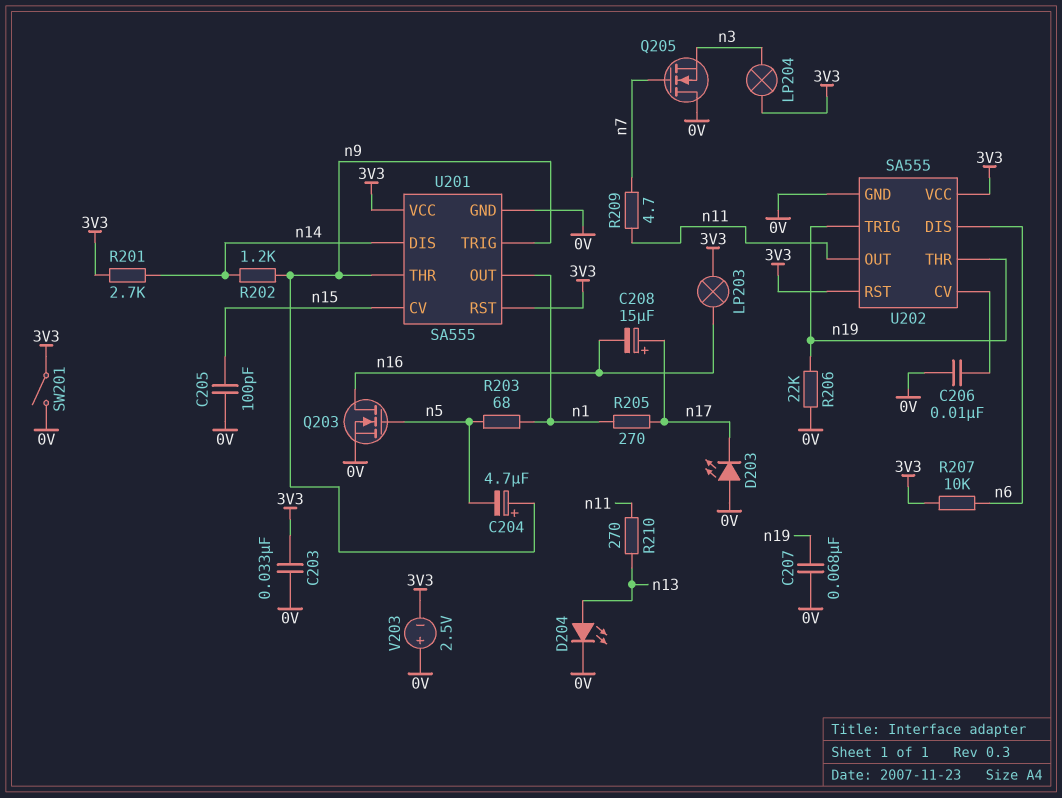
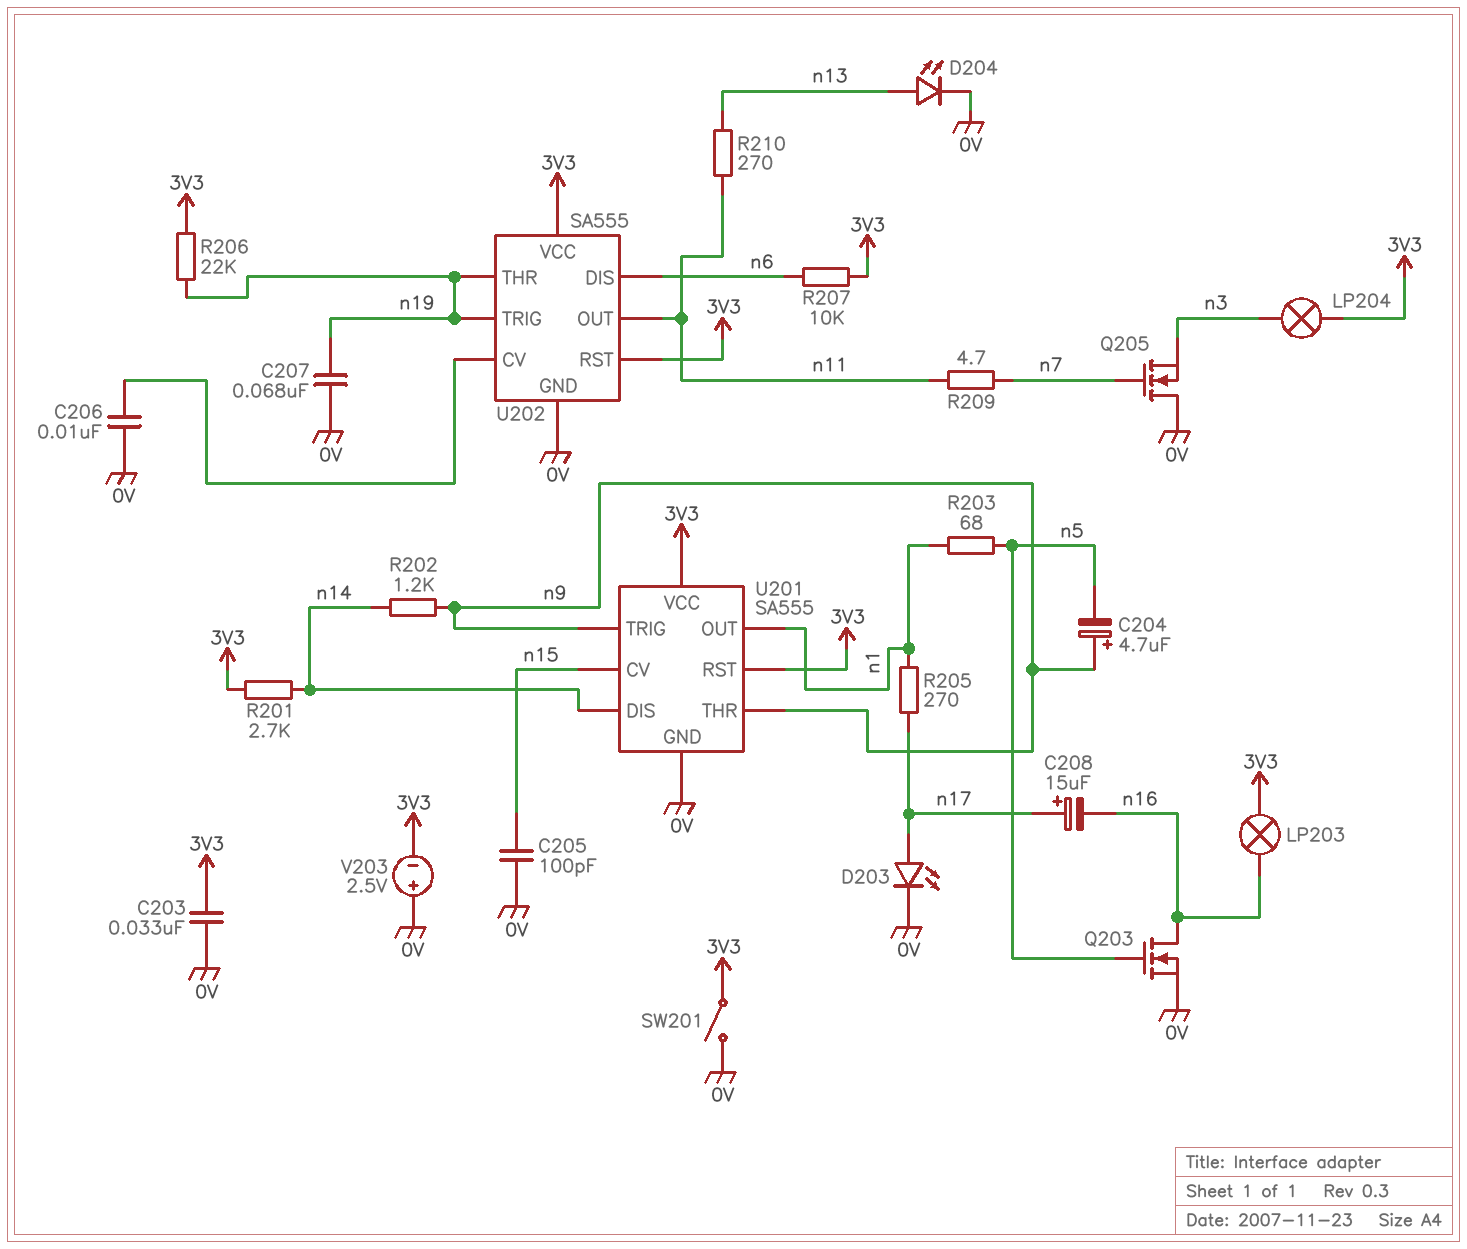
D203: LED (A 0V, K n17) -> LED (A n17, K 0V)
R206: 22k (0V, n19) -> 22k (3V3, n19)

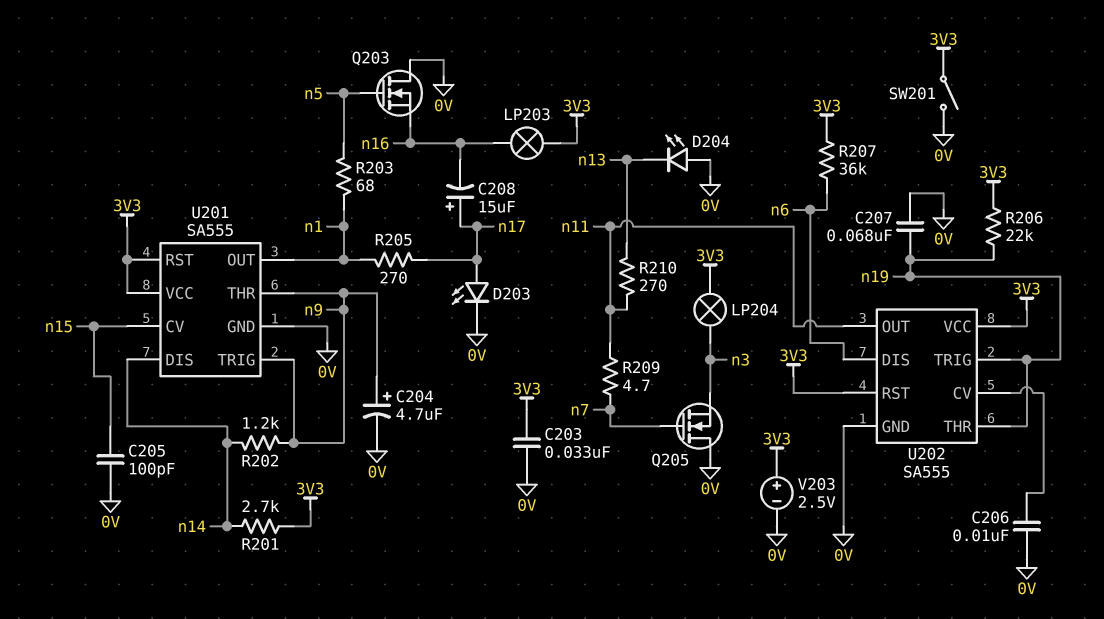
C204: 4.7uF (plus n9, minus n5) -> 4.7uF (plus n9, minus 0V)
D204: LED (A n13, K 0V) -> LED (A 0V, K n13)
Q203: NMOS (G n5, D n16, S 0V) -> NMOS (G n5, D 0V, S n16)
R207: 10k (3V3, n6) -> 36k (3V3, n6)
V203: 2.5V (plus 0V, minus 3V3) -> 2.5V (plus 3V3, minus 0V)

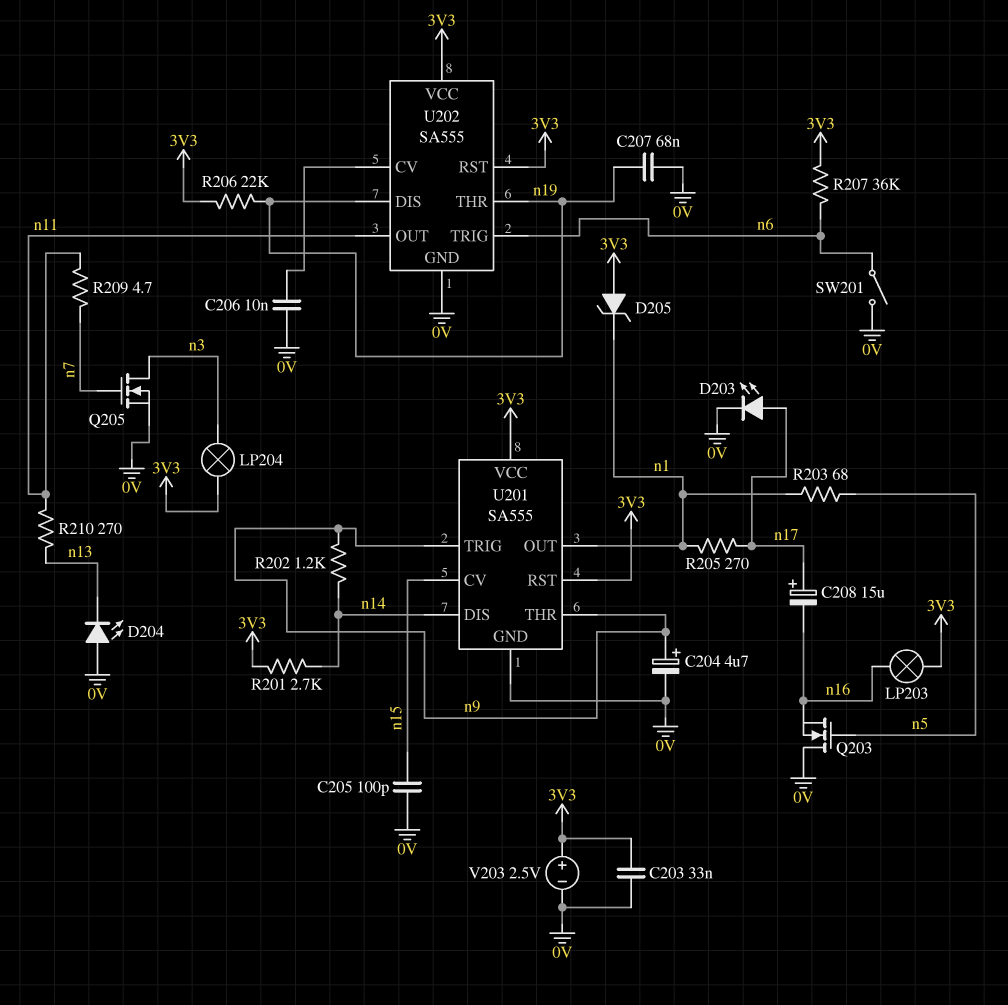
D205: none -> zener (A 3V3, K n1)
Q205: NMOS (G n7, D 0V, S n3) -> NMOS (G n7, D n3, S 0V)
SW201: switch (0V, 3V3) -> switch (0V, n6)
U202 pin DIS: n6 -> n19
U202 pin TRIG: n19 -> n6

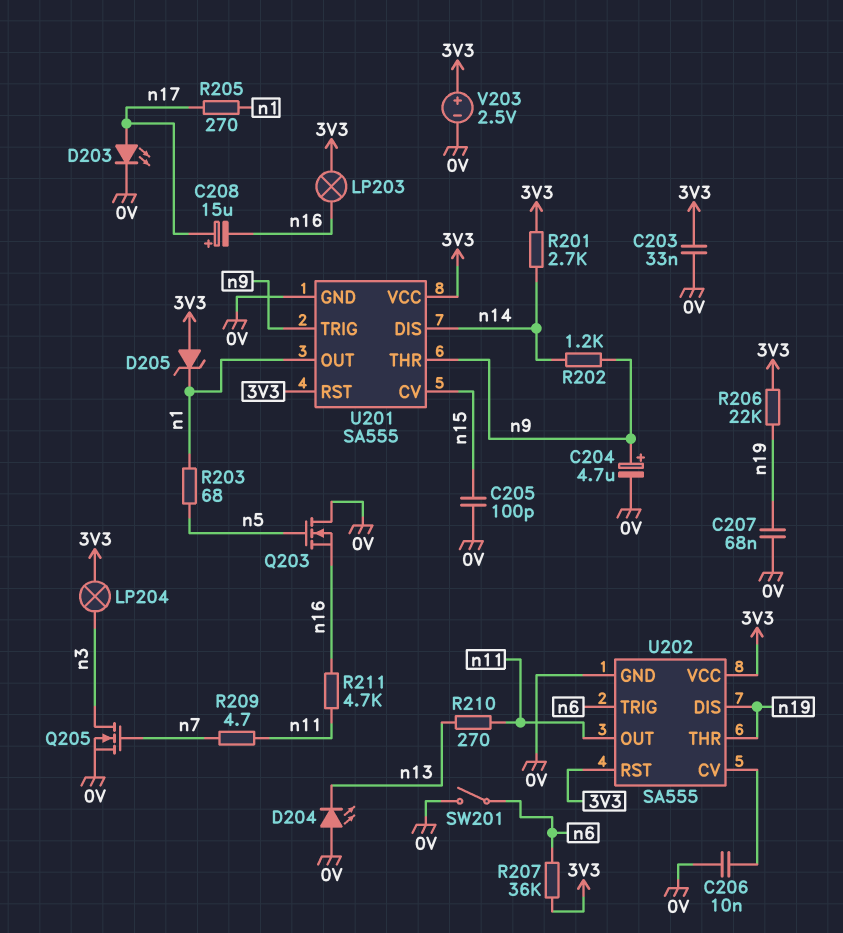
R211: none -> 4.7k (n11, n16)

